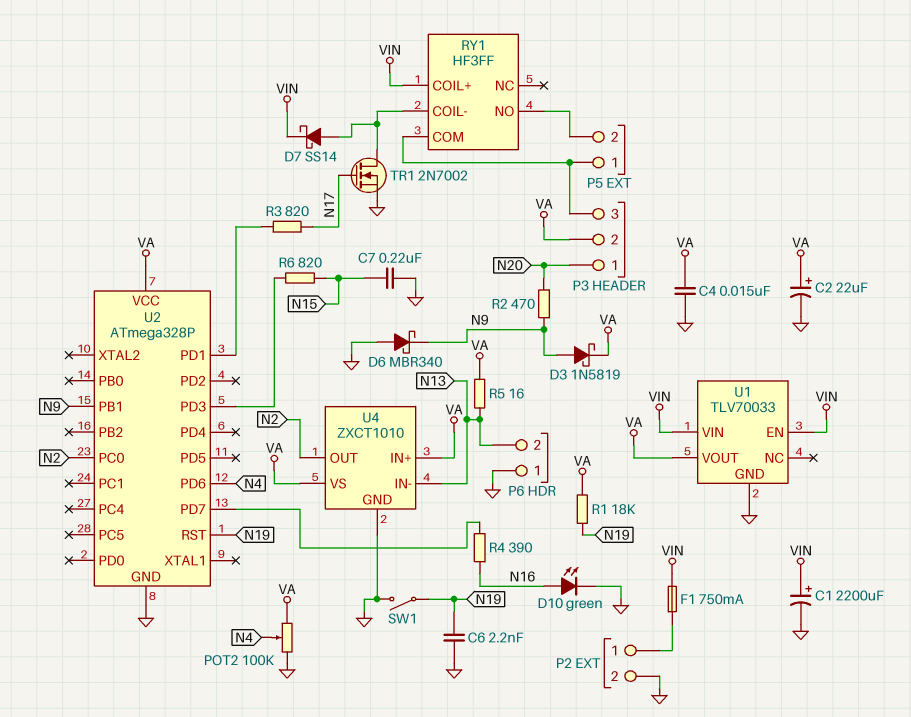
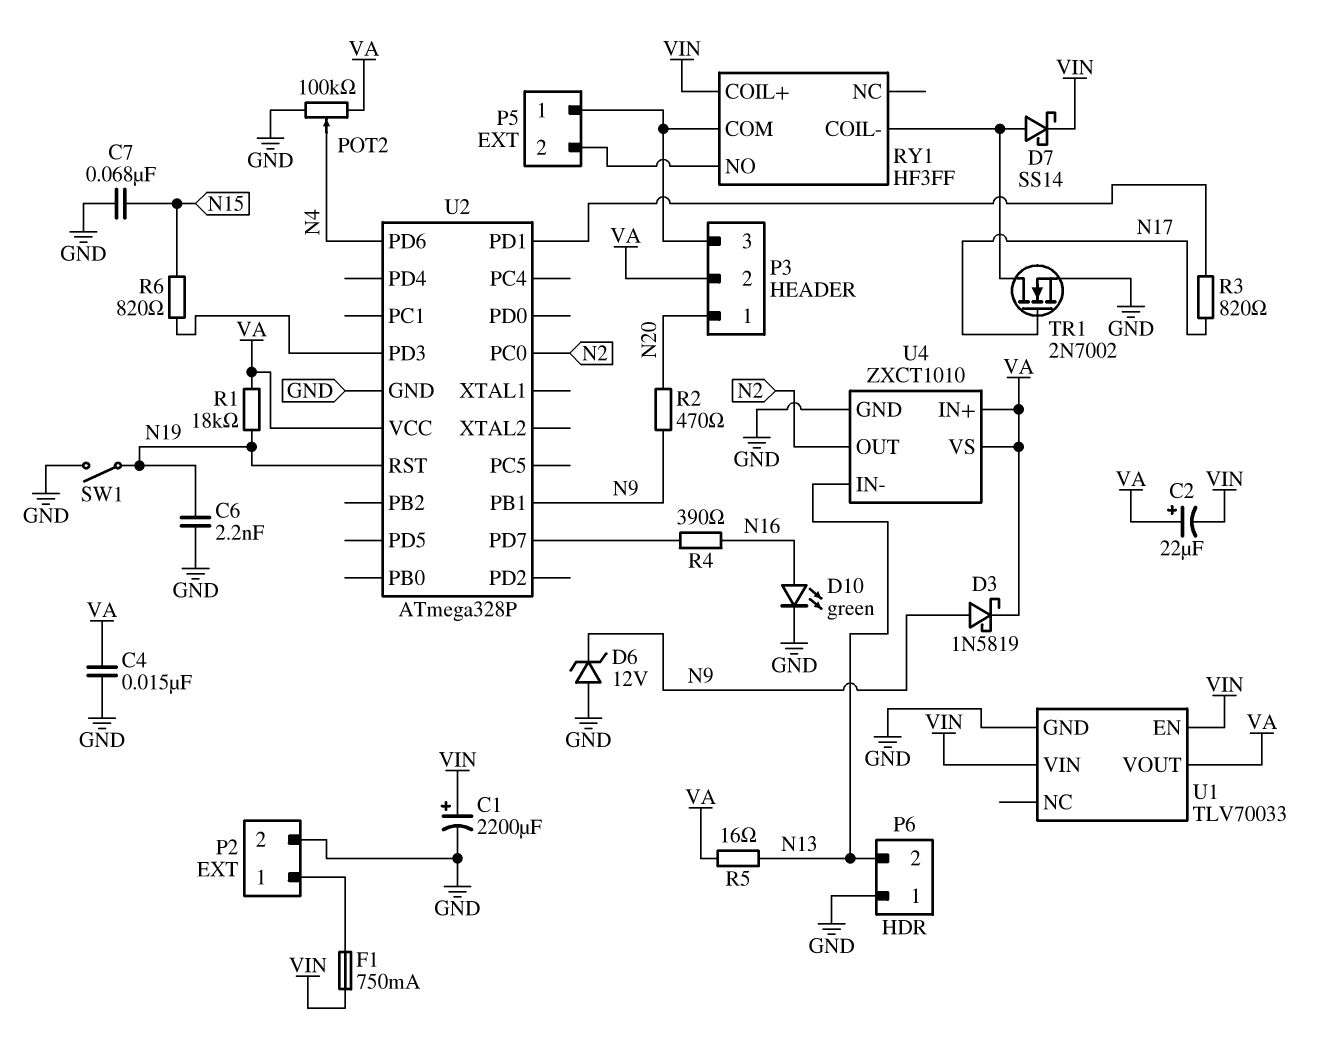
C2: 22uF (plus VA, minus GND) -> 22uF (plus VA, minus VIN)
C7: 220nF (GND, N15) -> 68nF (GND, N15)
D6: schottky MBR340 (A GND, K N9) -> zener 12V (A GND, K N9)

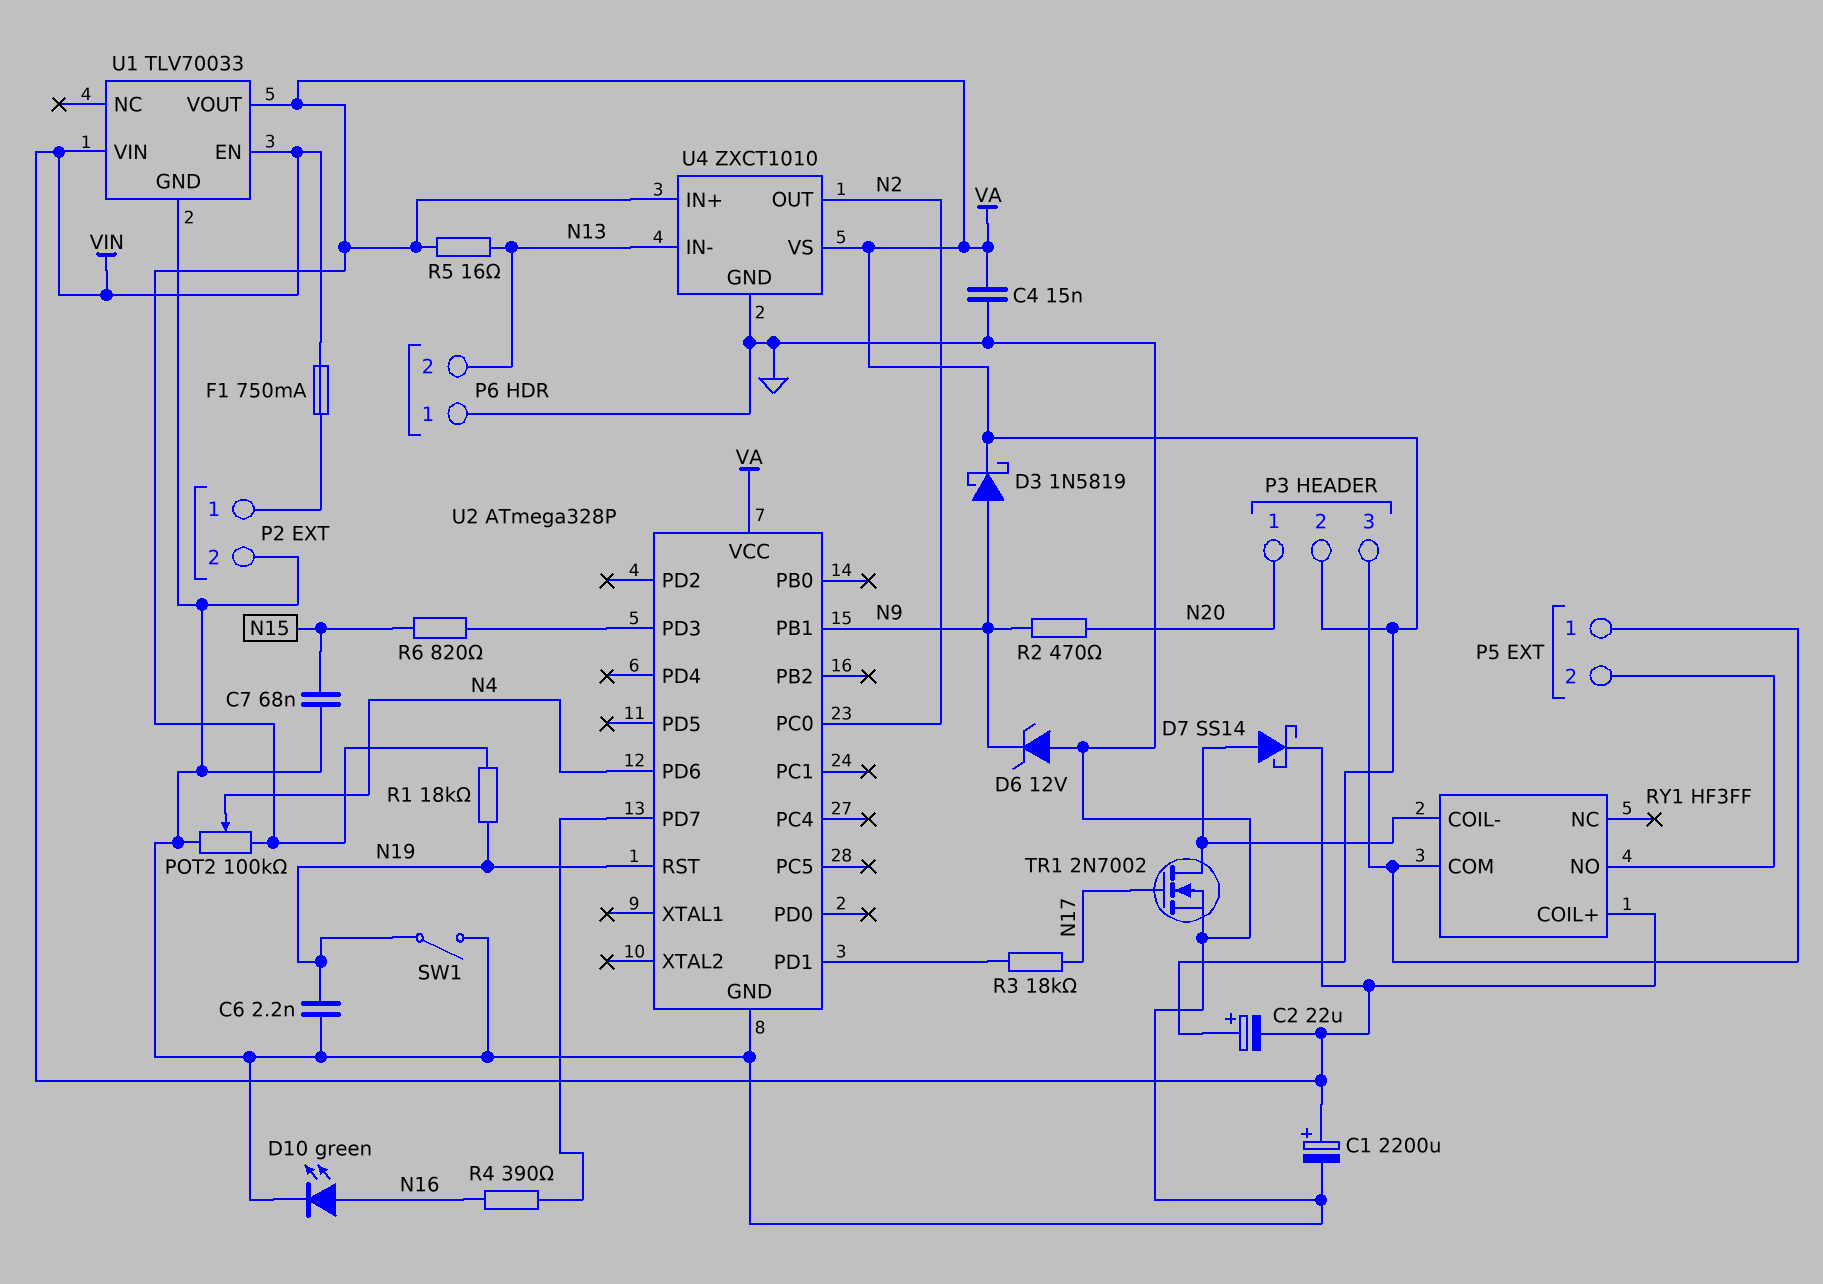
R3: 820 (N17, U2/PD1) -> 18k (N17, U2/PD1)

